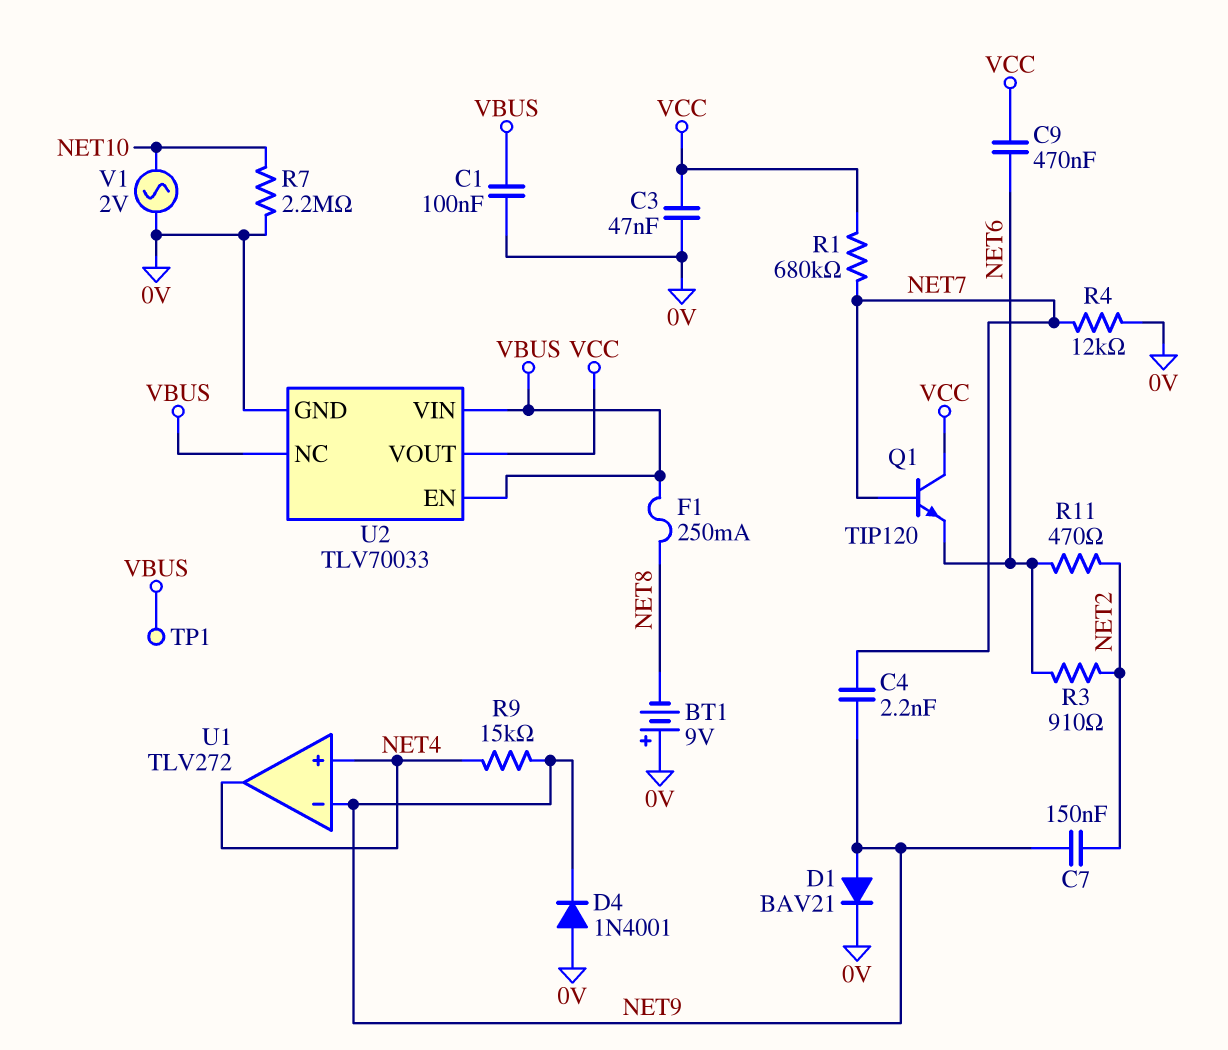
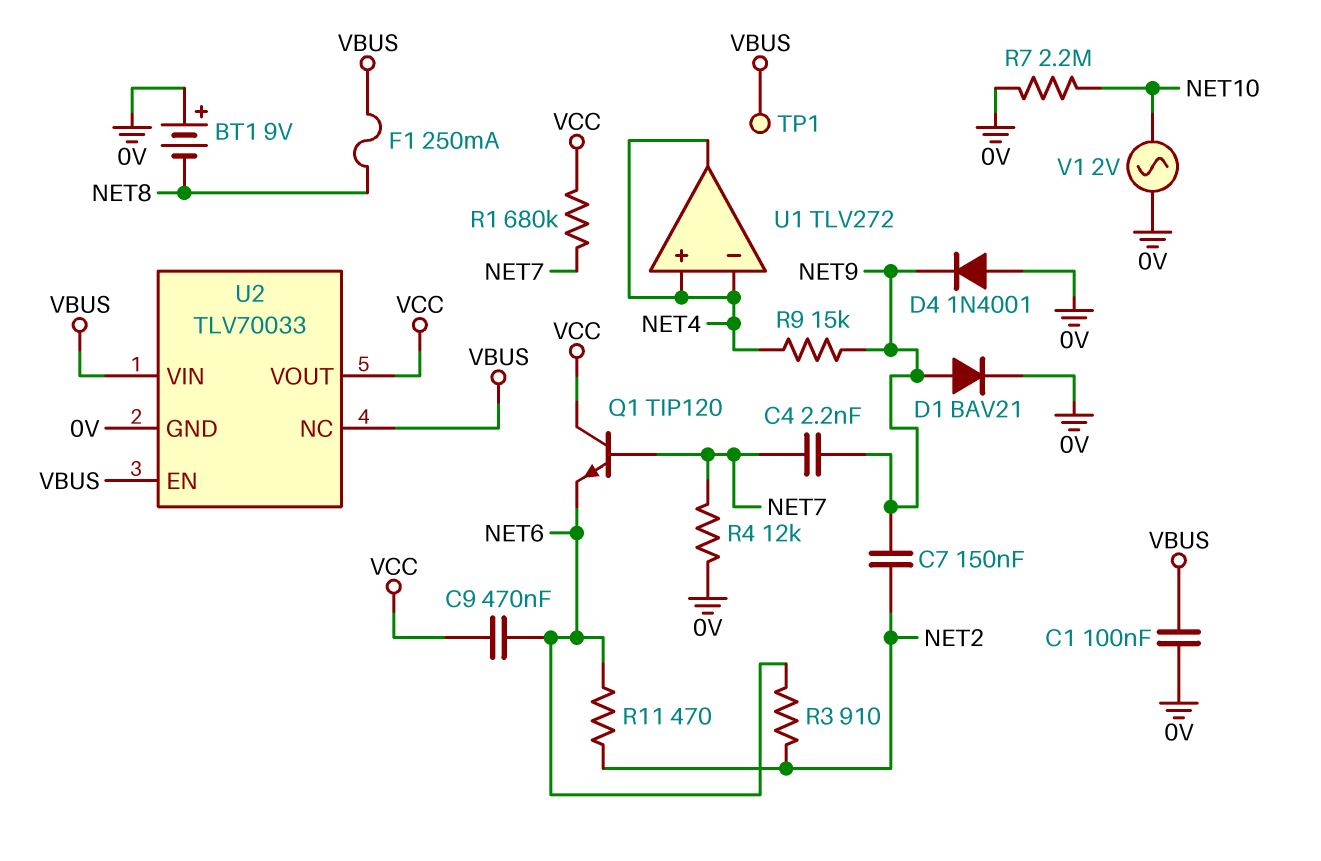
C3: 47nF (0V, VCC) -> none
U1 pin in-: NET9 -> NET4

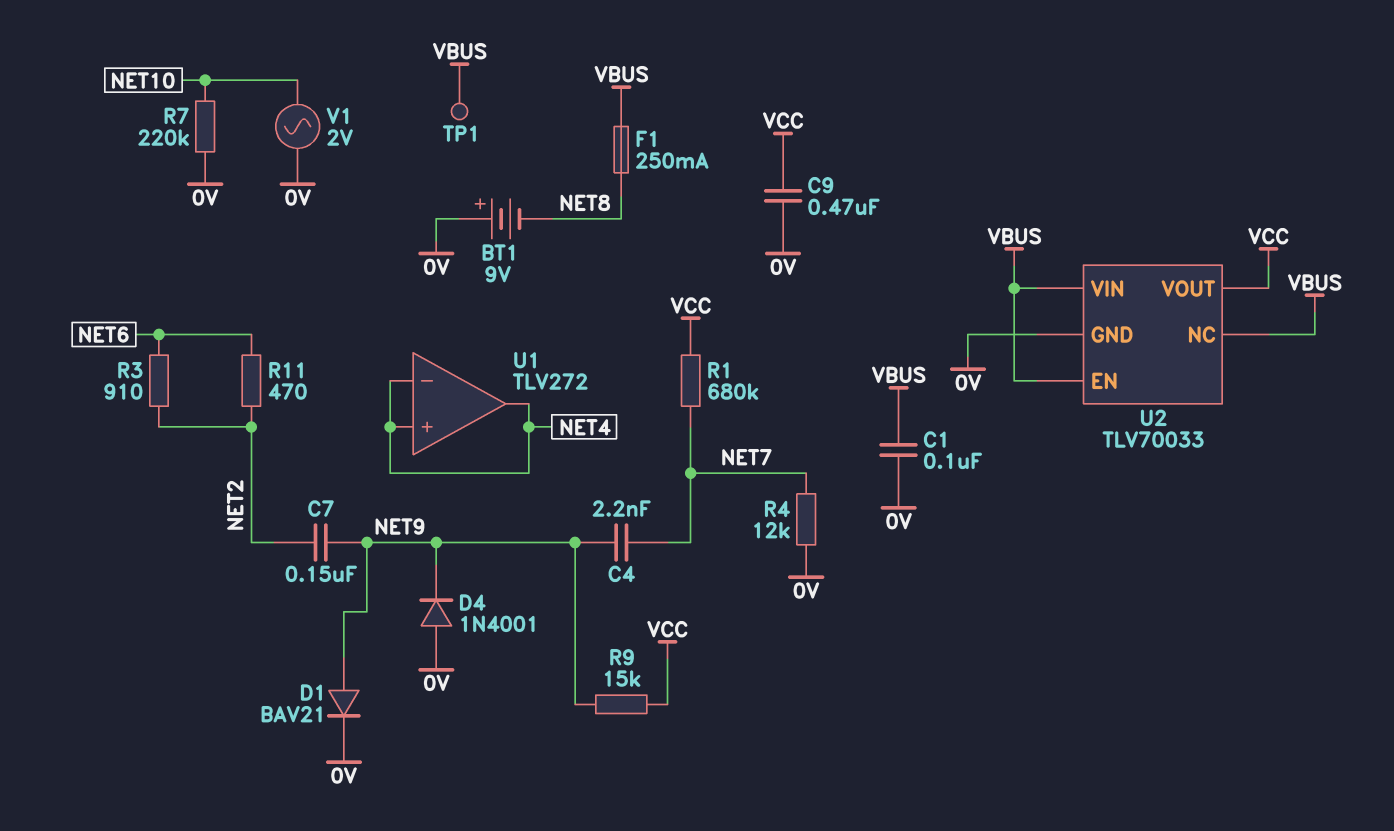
C9: 470nF (NET6, VCC) -> 470nF (0V, VCC)
Q1: NPN TIP120 (B NET7, C VCC, E NET6) -> none
R7: 2.2M (0V, NET10) -> 220k (0V, NET10)
R9: 15k (NET4, NET9) -> 15k (NET9, VCC)

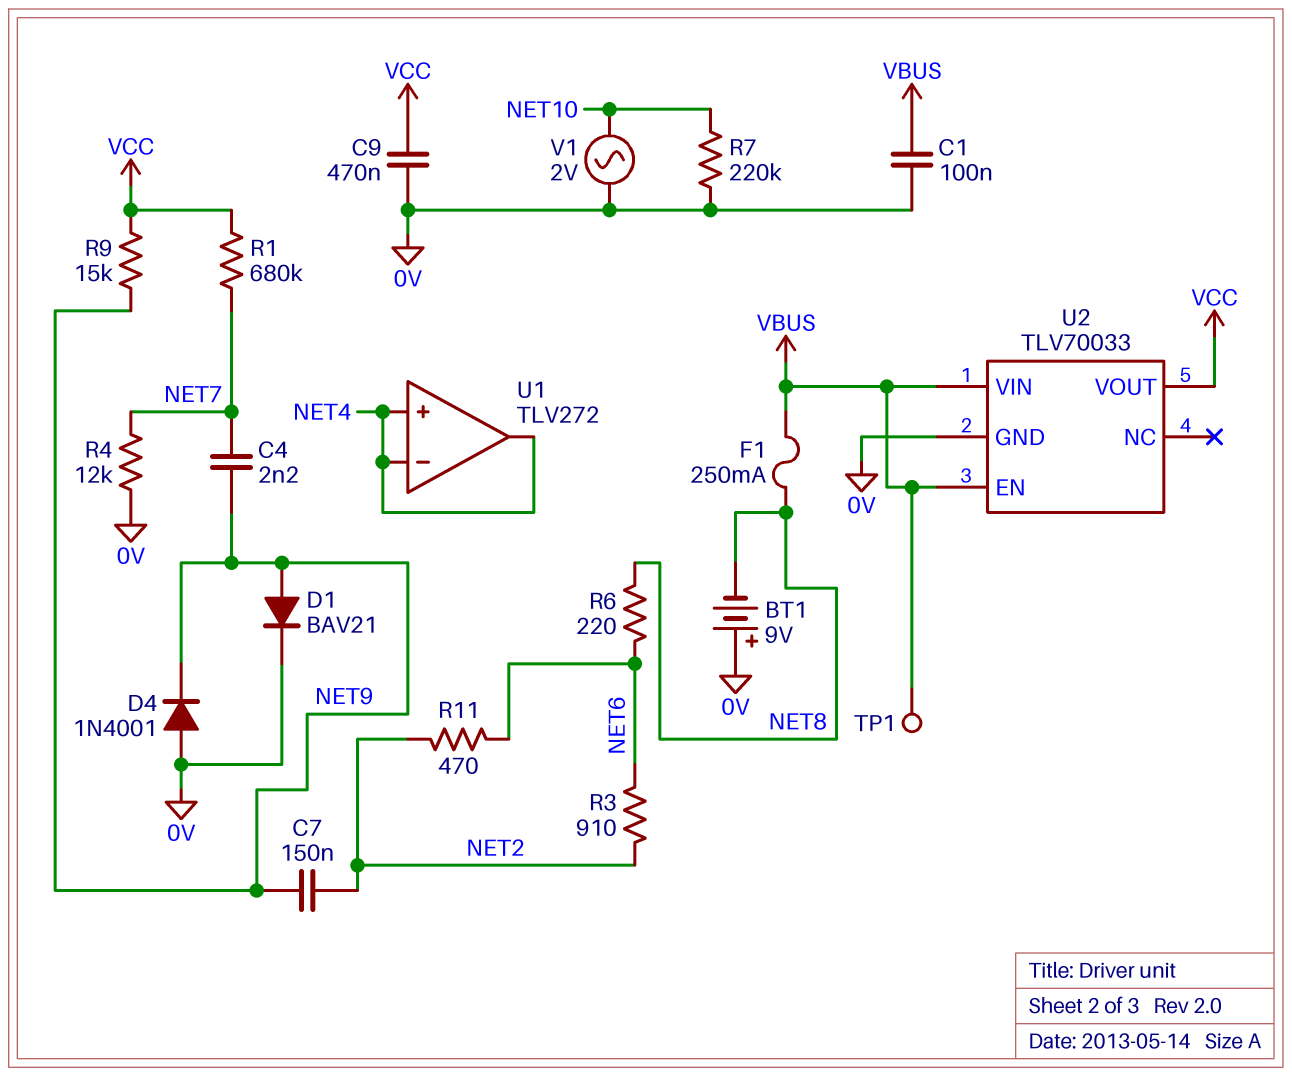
R6: none -> 220 (NET6, NET8)
U2 pin NC: VBUS -> none

